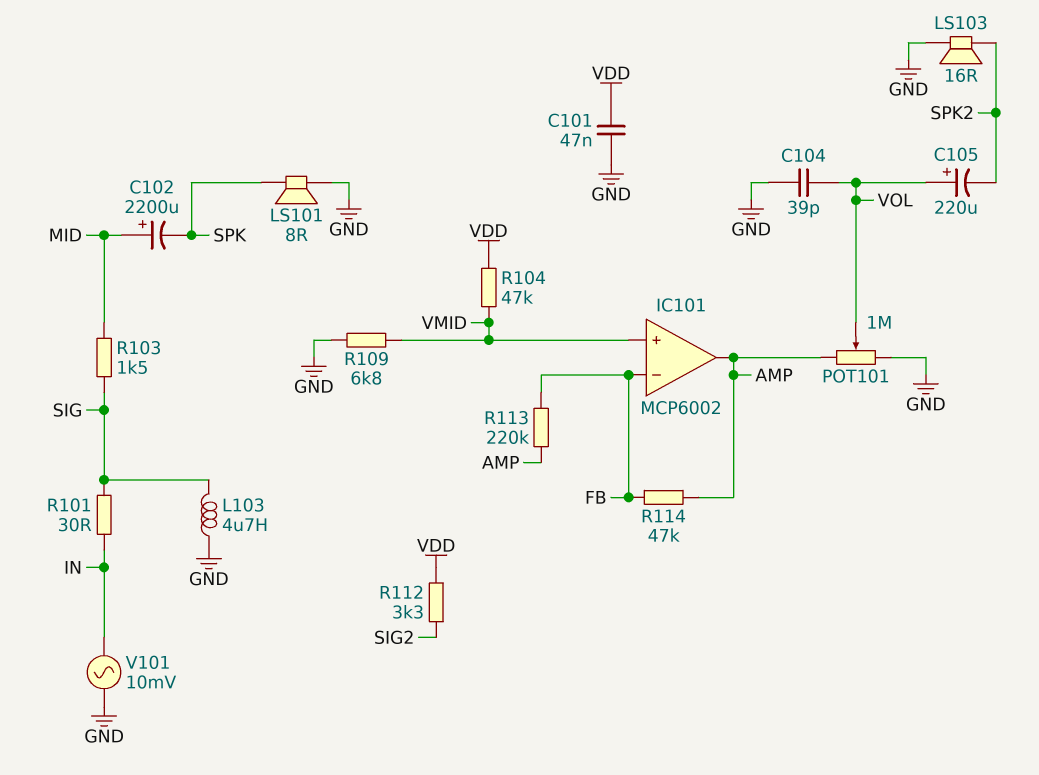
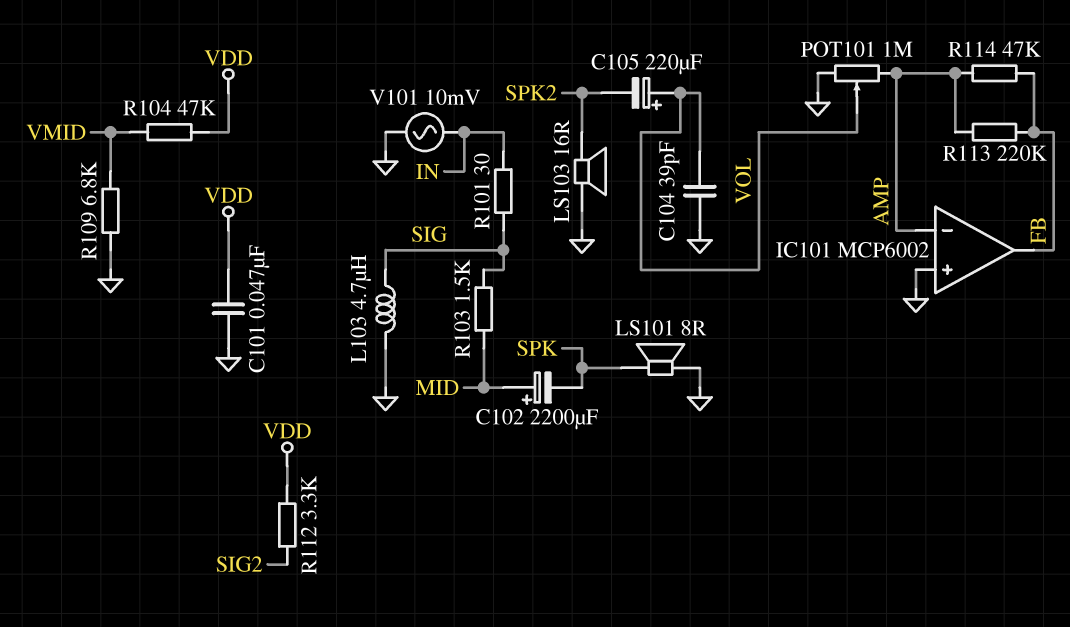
IC101 pin in+: VMID -> GND
IC101 pin in-: FB -> AMP
IC101 pin out: AMP -> FB

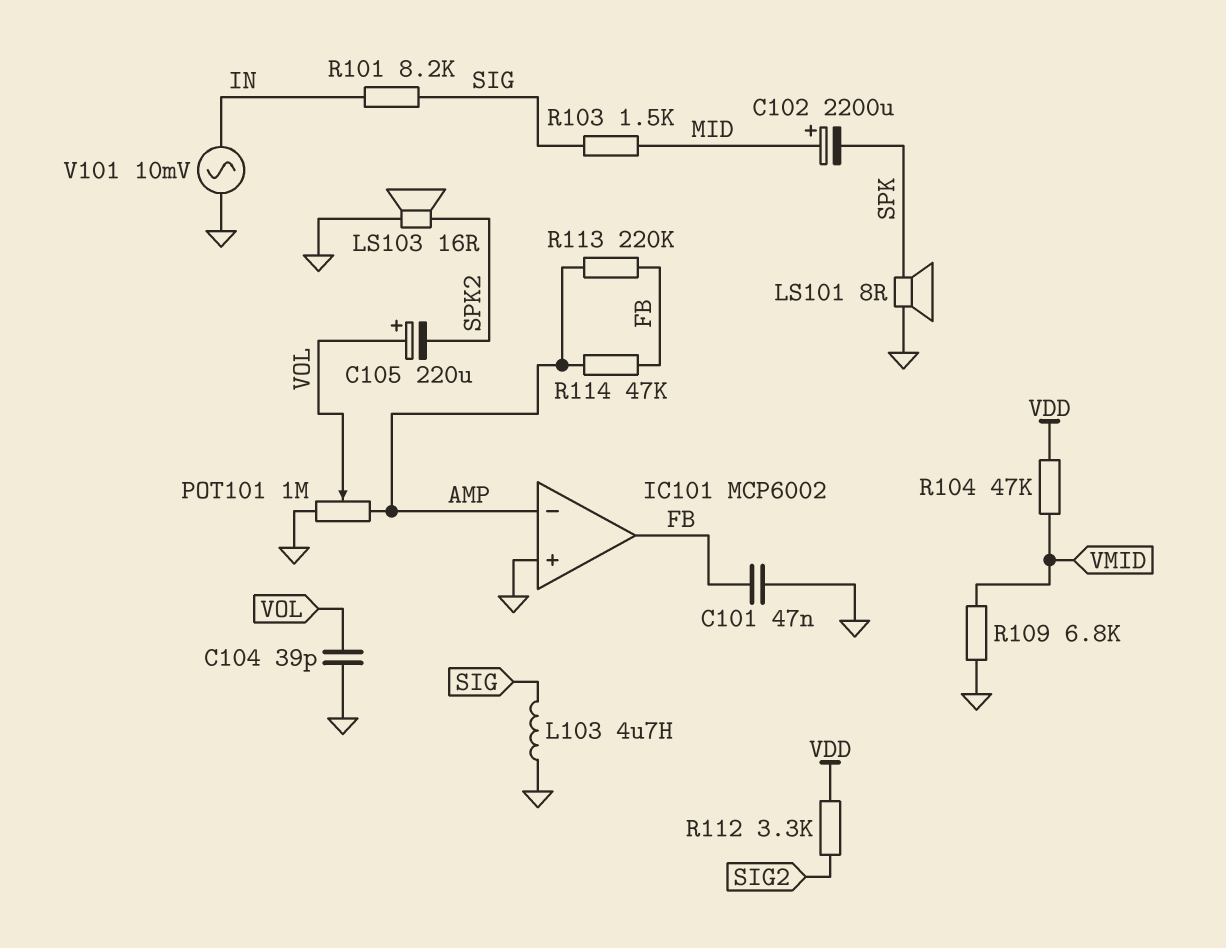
C101: 47nF (GND, VDD) -> 47nF (FB, GND)
R101: 30 (IN, SIG) -> 8.2k (IN, SIG)

